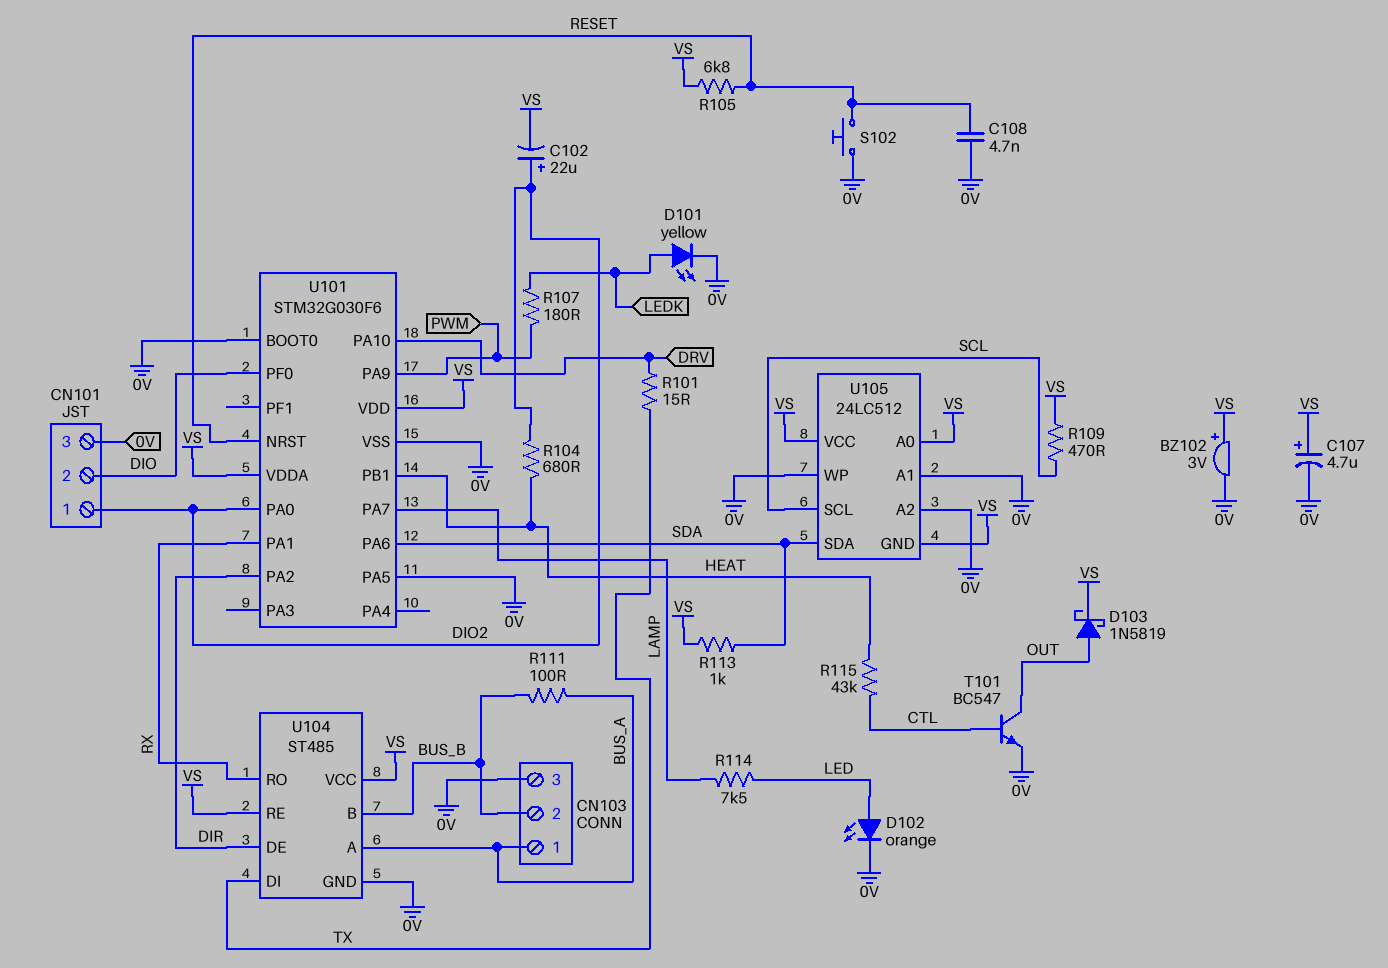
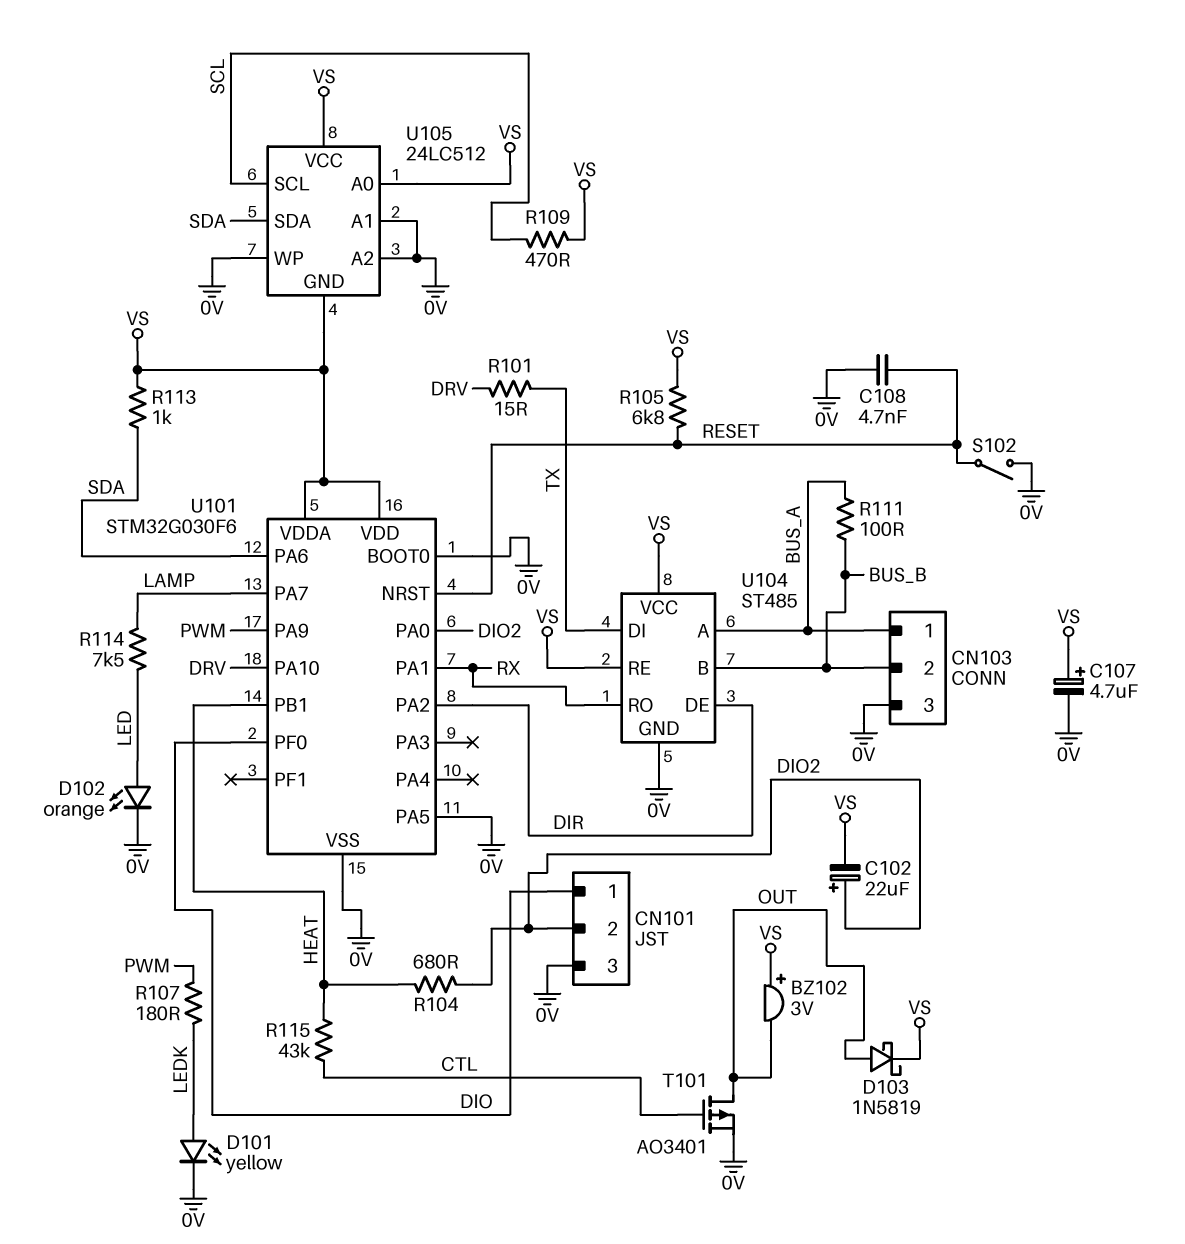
BZ102: buzzer 3V (plus VS, minus 0V) -> buzzer 3V (plus VS, minus OUT)
CN101 pin 1: DIO2 -> DIO
CN101 pin 2: DIO -> DIO2
S102: button (0V, RESET) -> switch (0V, RESET)
T101: NPN BC547 (B CTL, C OUT, E 0V) -> PMOS AO3401 (G CTL, D OUT, S 0V)

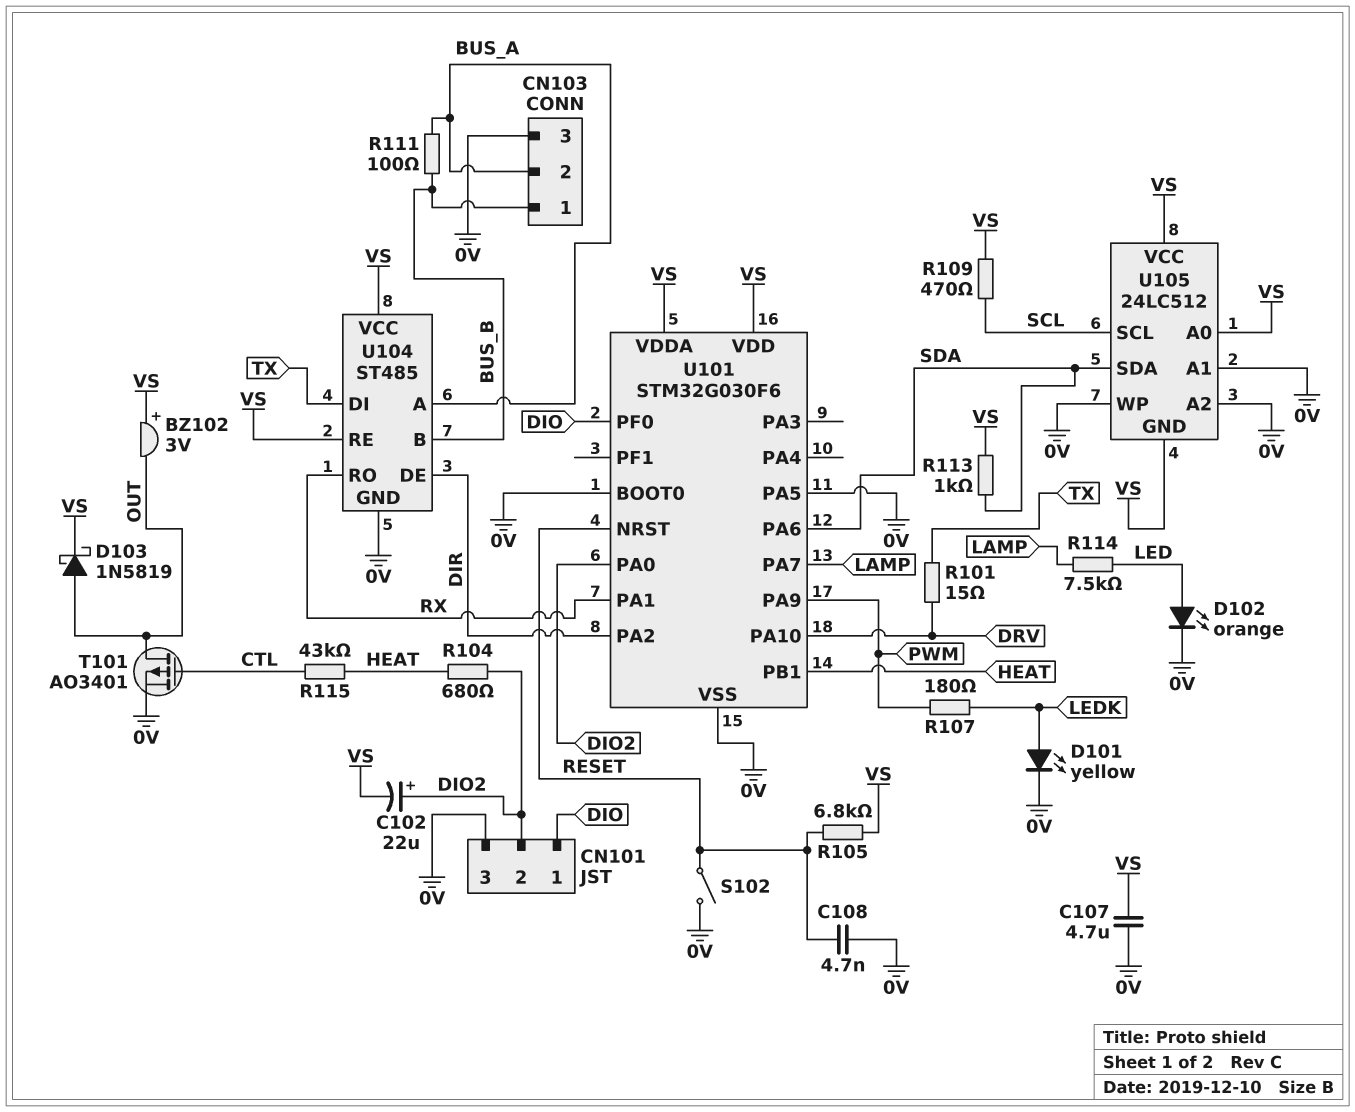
C107: 4.7uF (plus VS, minus 0V) -> 4.7uF (0V, VS)
CN103 pin 1: BUS_A -> BUS_B
CN103 pin 2: BUS_B -> BUS_A

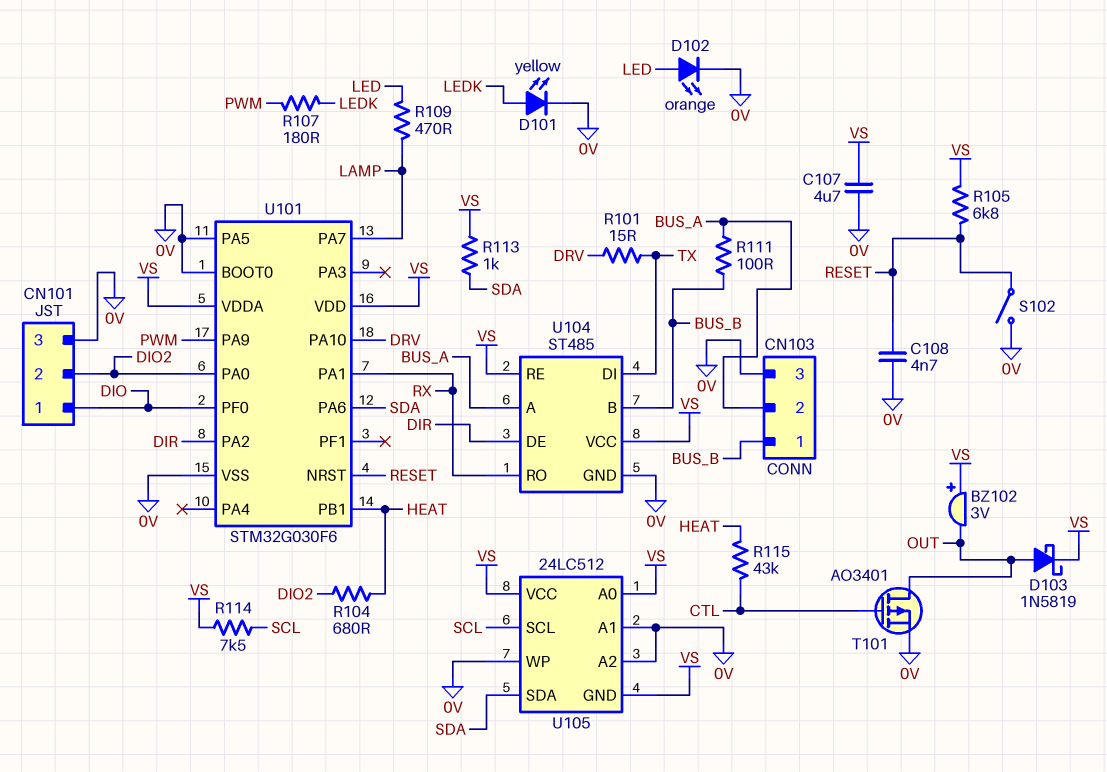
C102: 22uF (plus DIO2, minus VS) -> none
R109: 470 (SCL, VS) -> 470 (LAMP, LED)
R114: 7.5k (LAMP, LED) -> 7.5k (SCL, VS)

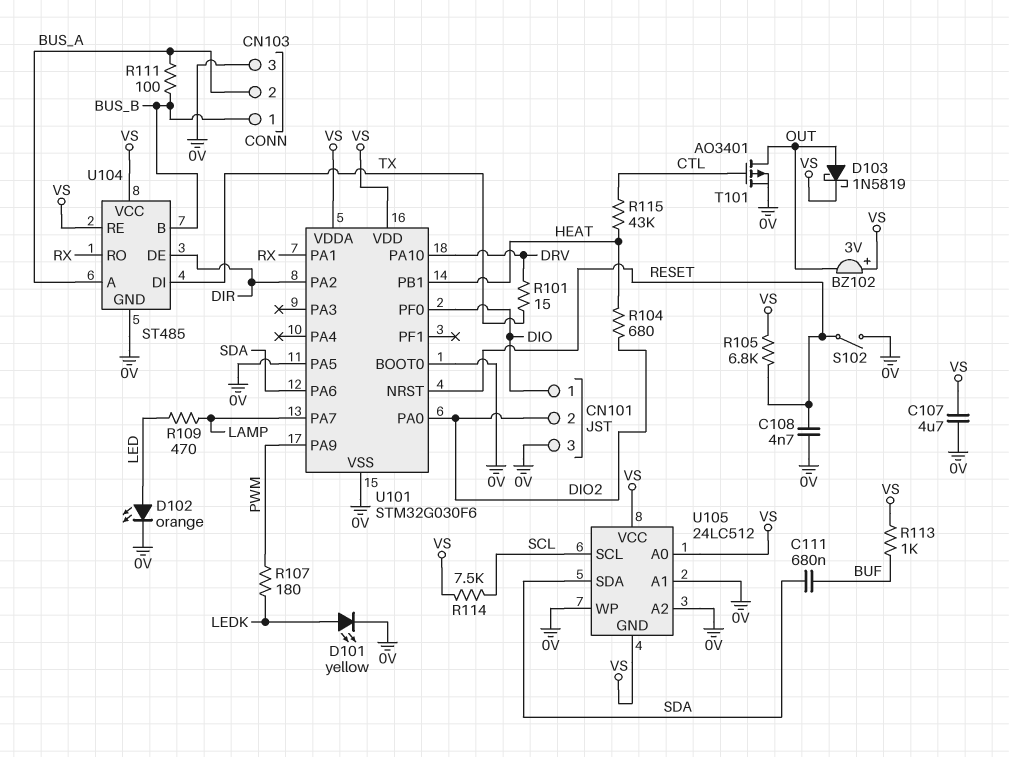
C111: none -> 680nF (BUF, SDA)
R113: 1k (SDA, VS) -> 1k (BUF, VS)

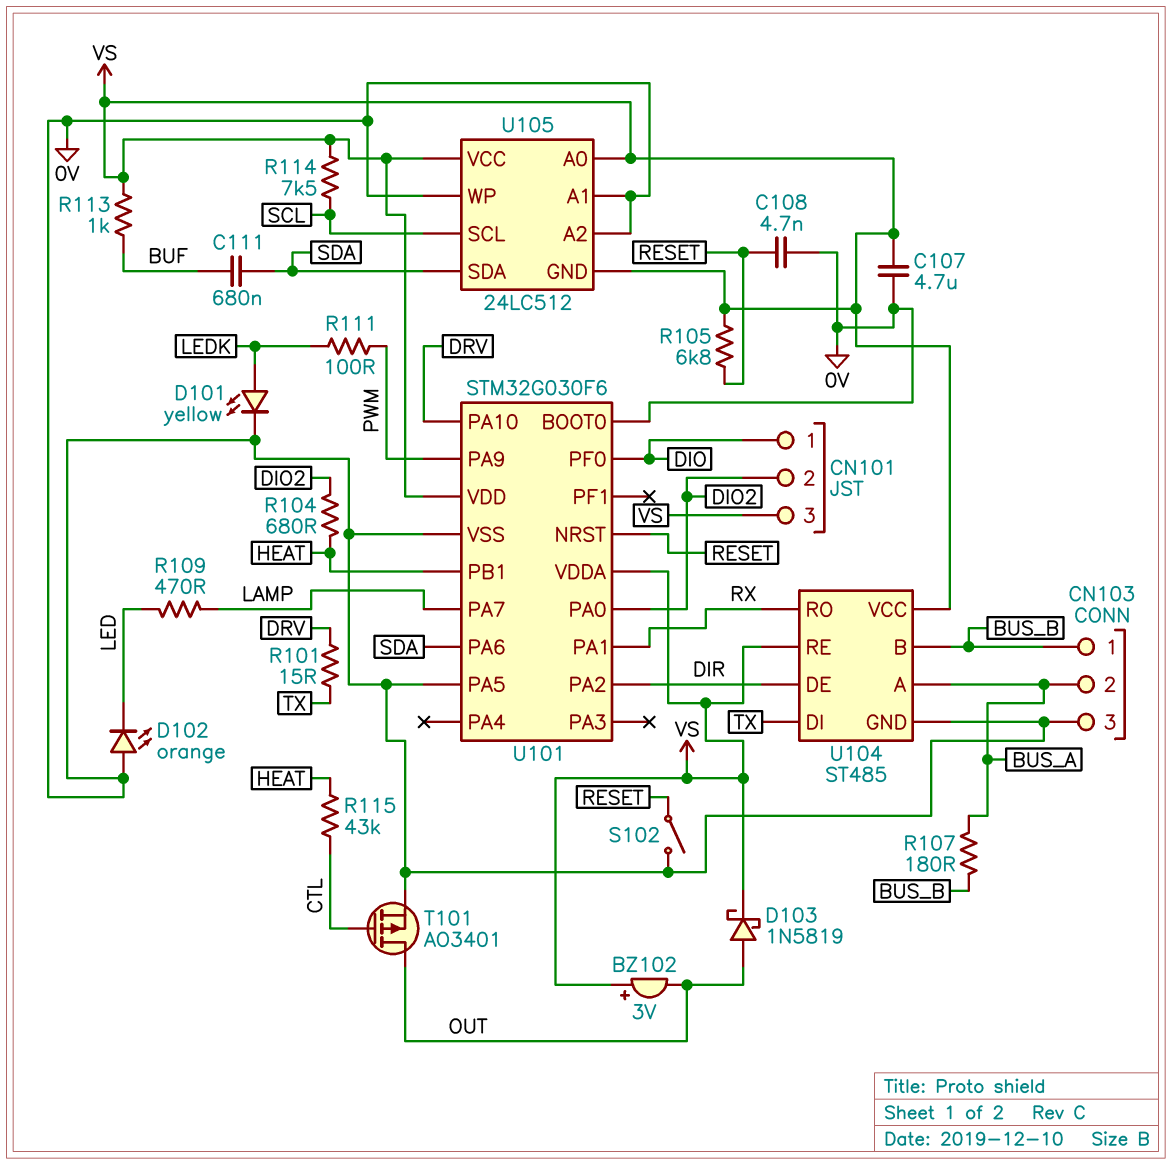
CN101 pin 3: 0V -> VS
D102: LED orange (A LED, K 0V) -> LED orange (A 0V, K LED)
R107: 180 (LEDK, PWM) -> 180 (BUS_A, BUS_B)
R111: 100 (BUS_A, BUS_B) -> 100 (LEDK, PWM)

